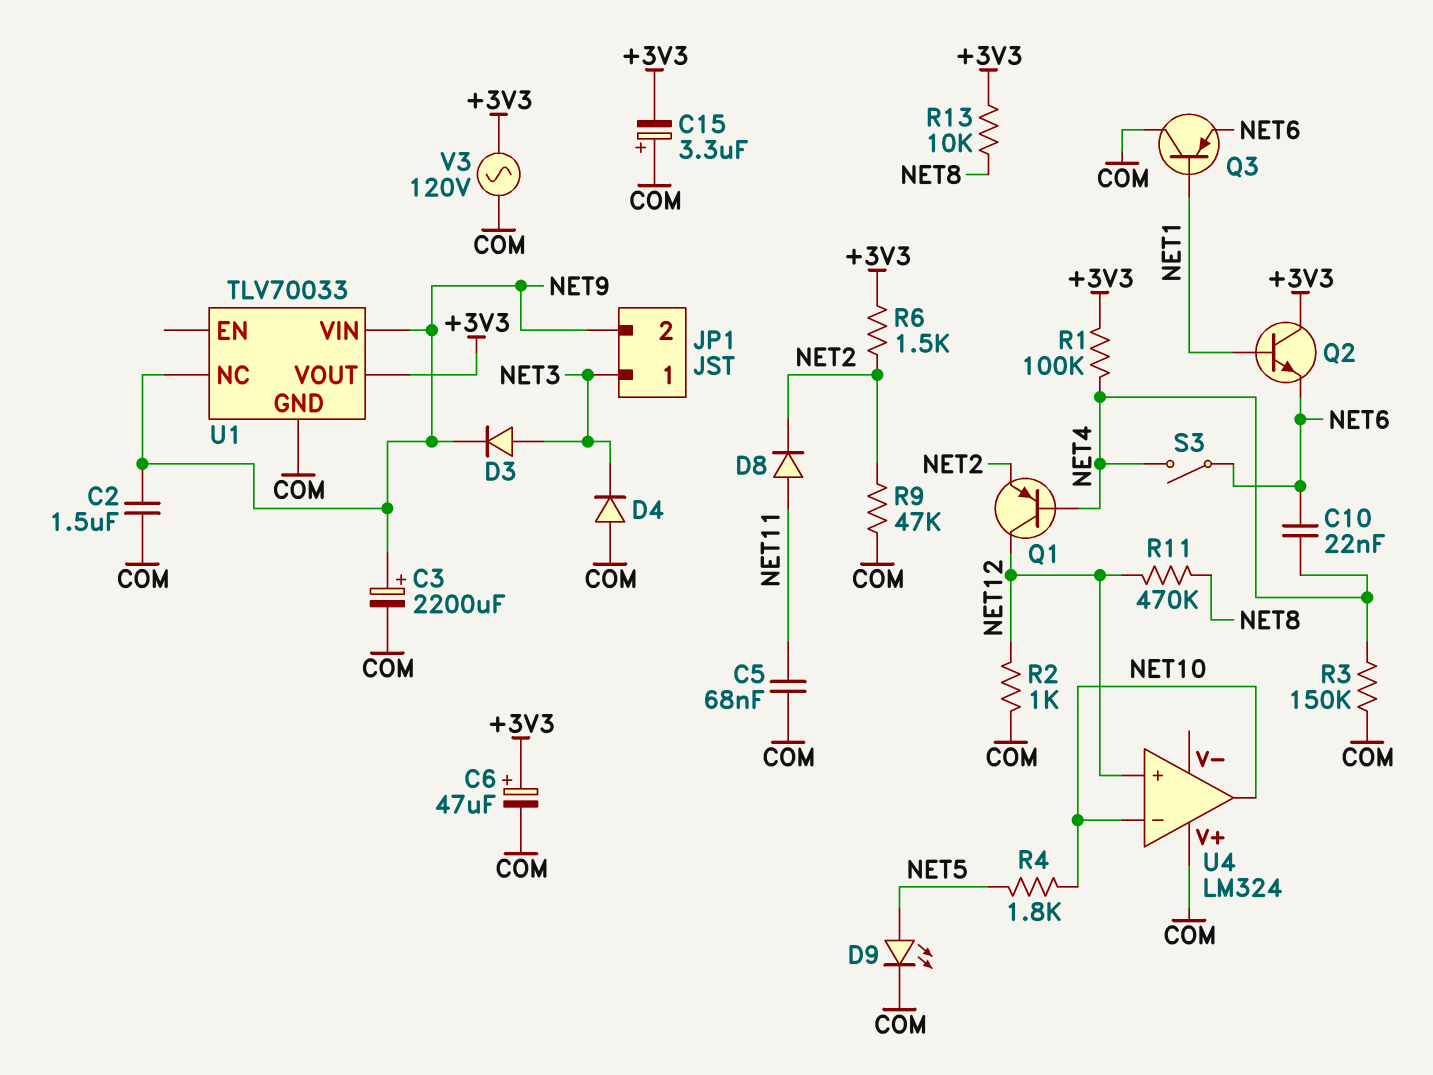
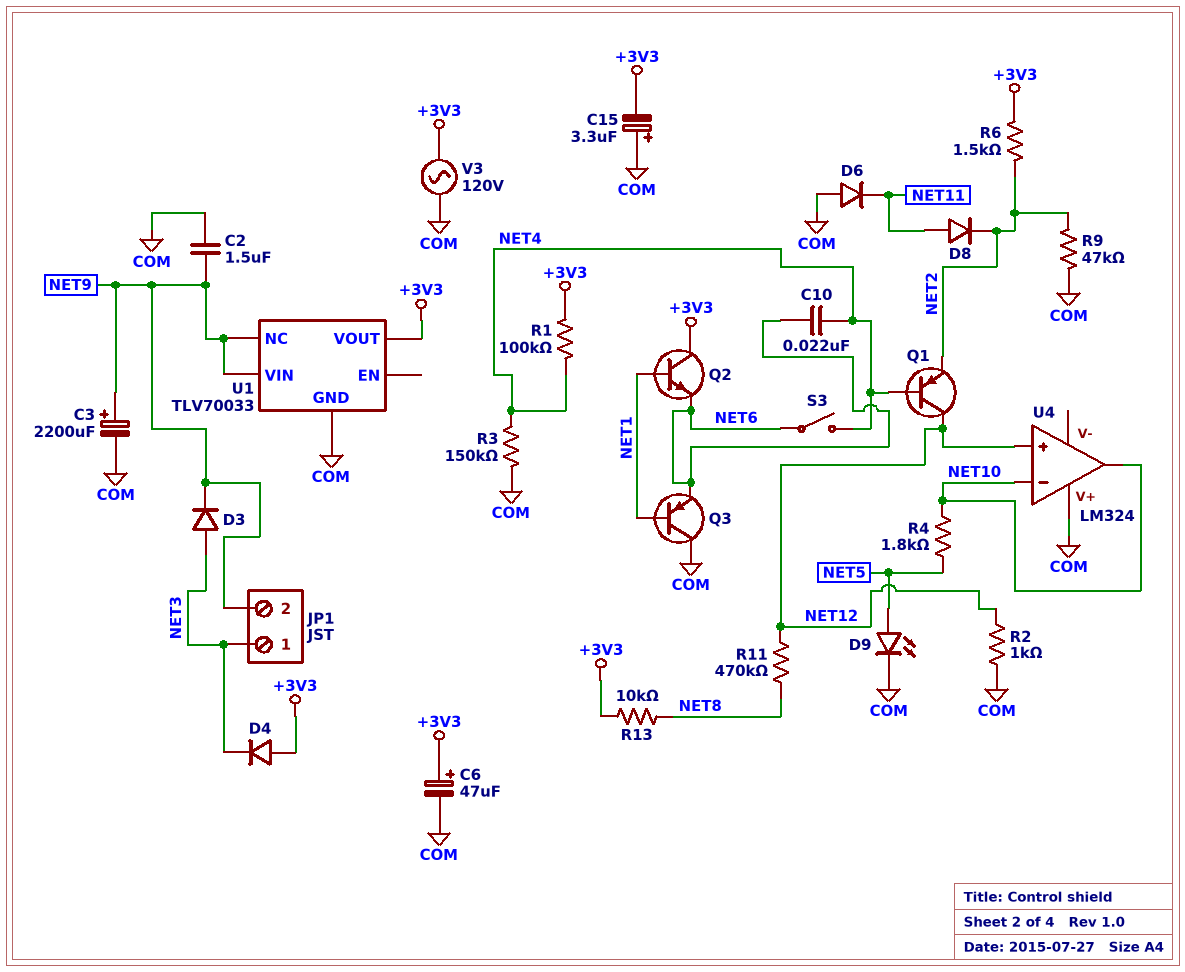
C5: 68nF (COM, NET11) -> none
D4: diode (A COM, K NET3) -> diode (A +3V3, K NET3)
D6: none -> diode (A COM, K NET11)

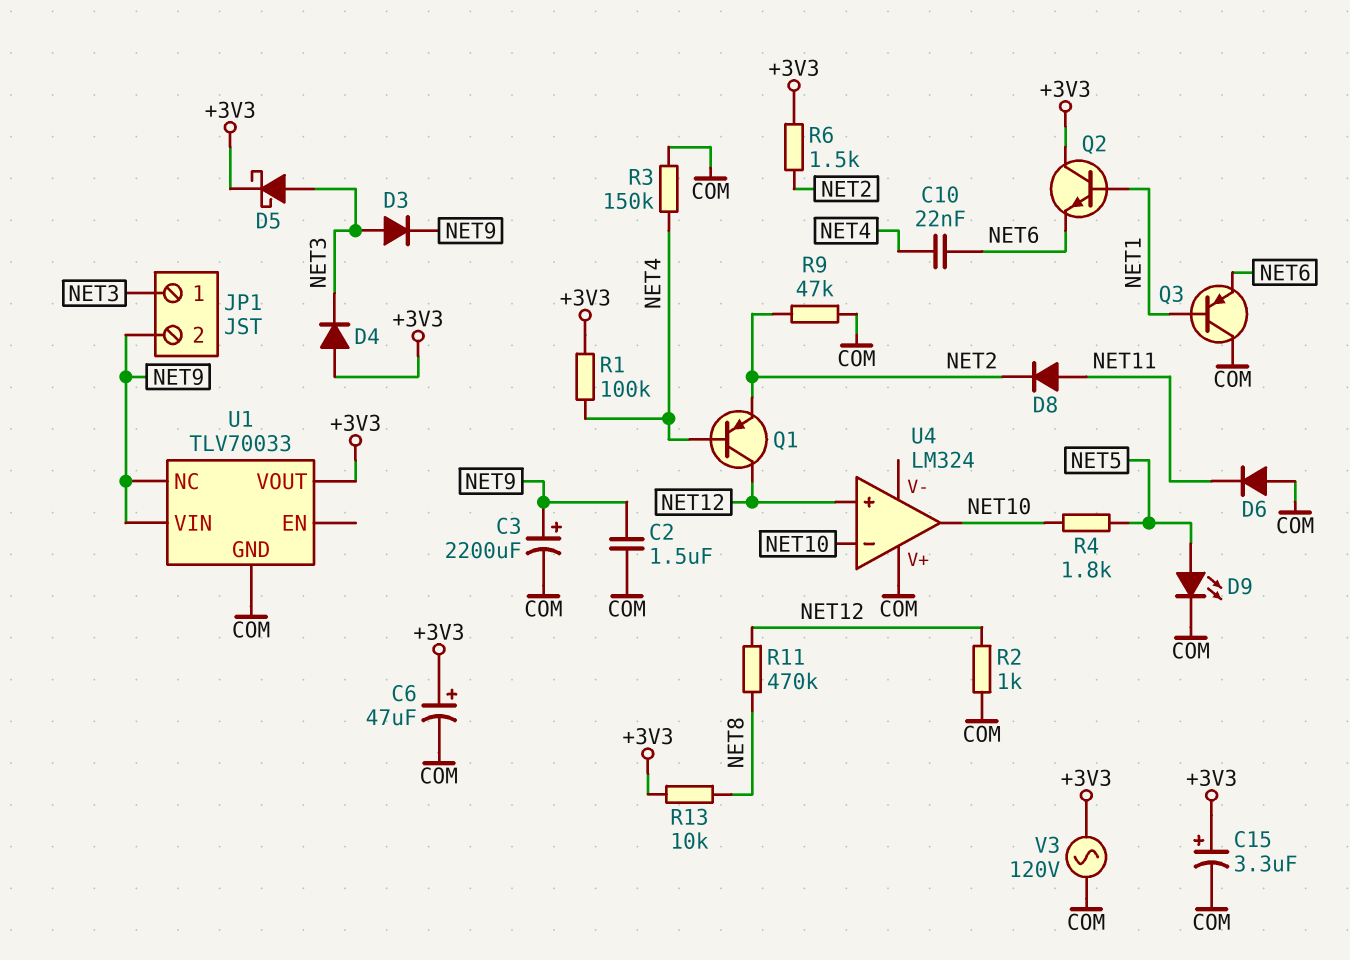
C15: 3.3uF (plus COM, minus +3V3) -> 3.3uF (plus +3V3, minus COM)
D5: none -> schottky (A NET3, K +3V3)
S3: switch (NET4, NET6) -> none

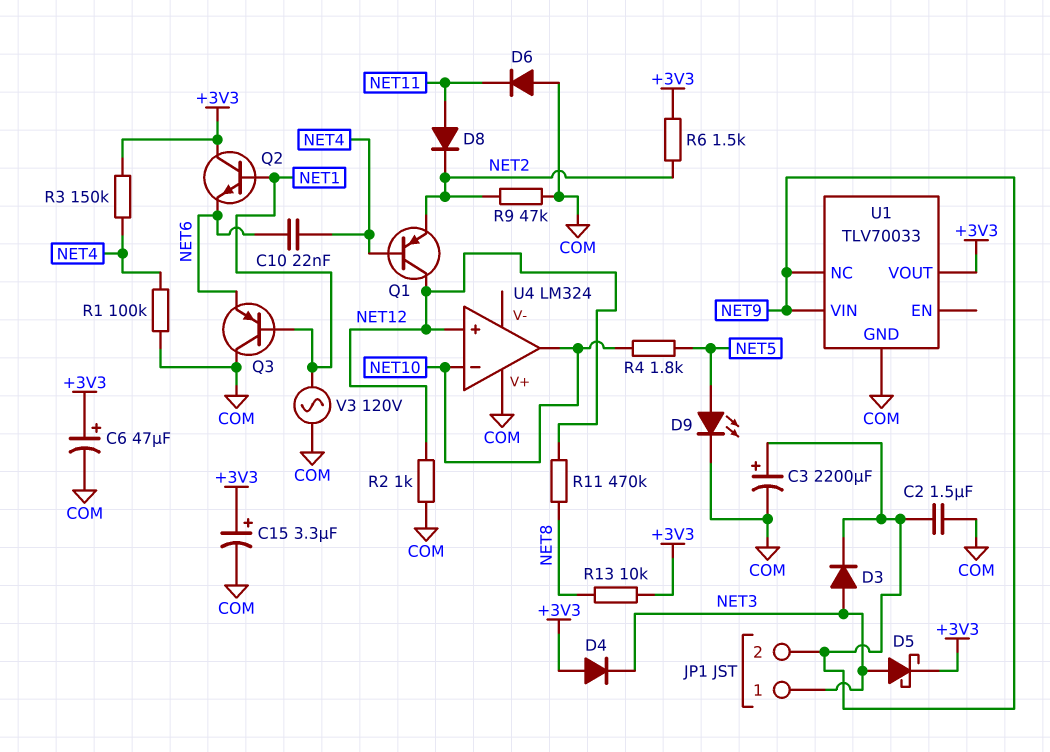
R1: 100k (+3V3, NET4) -> 100k (COM, NET4)
R3: 150k (COM, NET4) -> 150k (+3V3, NET4)
V3: AC 120V (+3V3, COM) -> AC 120V (COM, NET1)

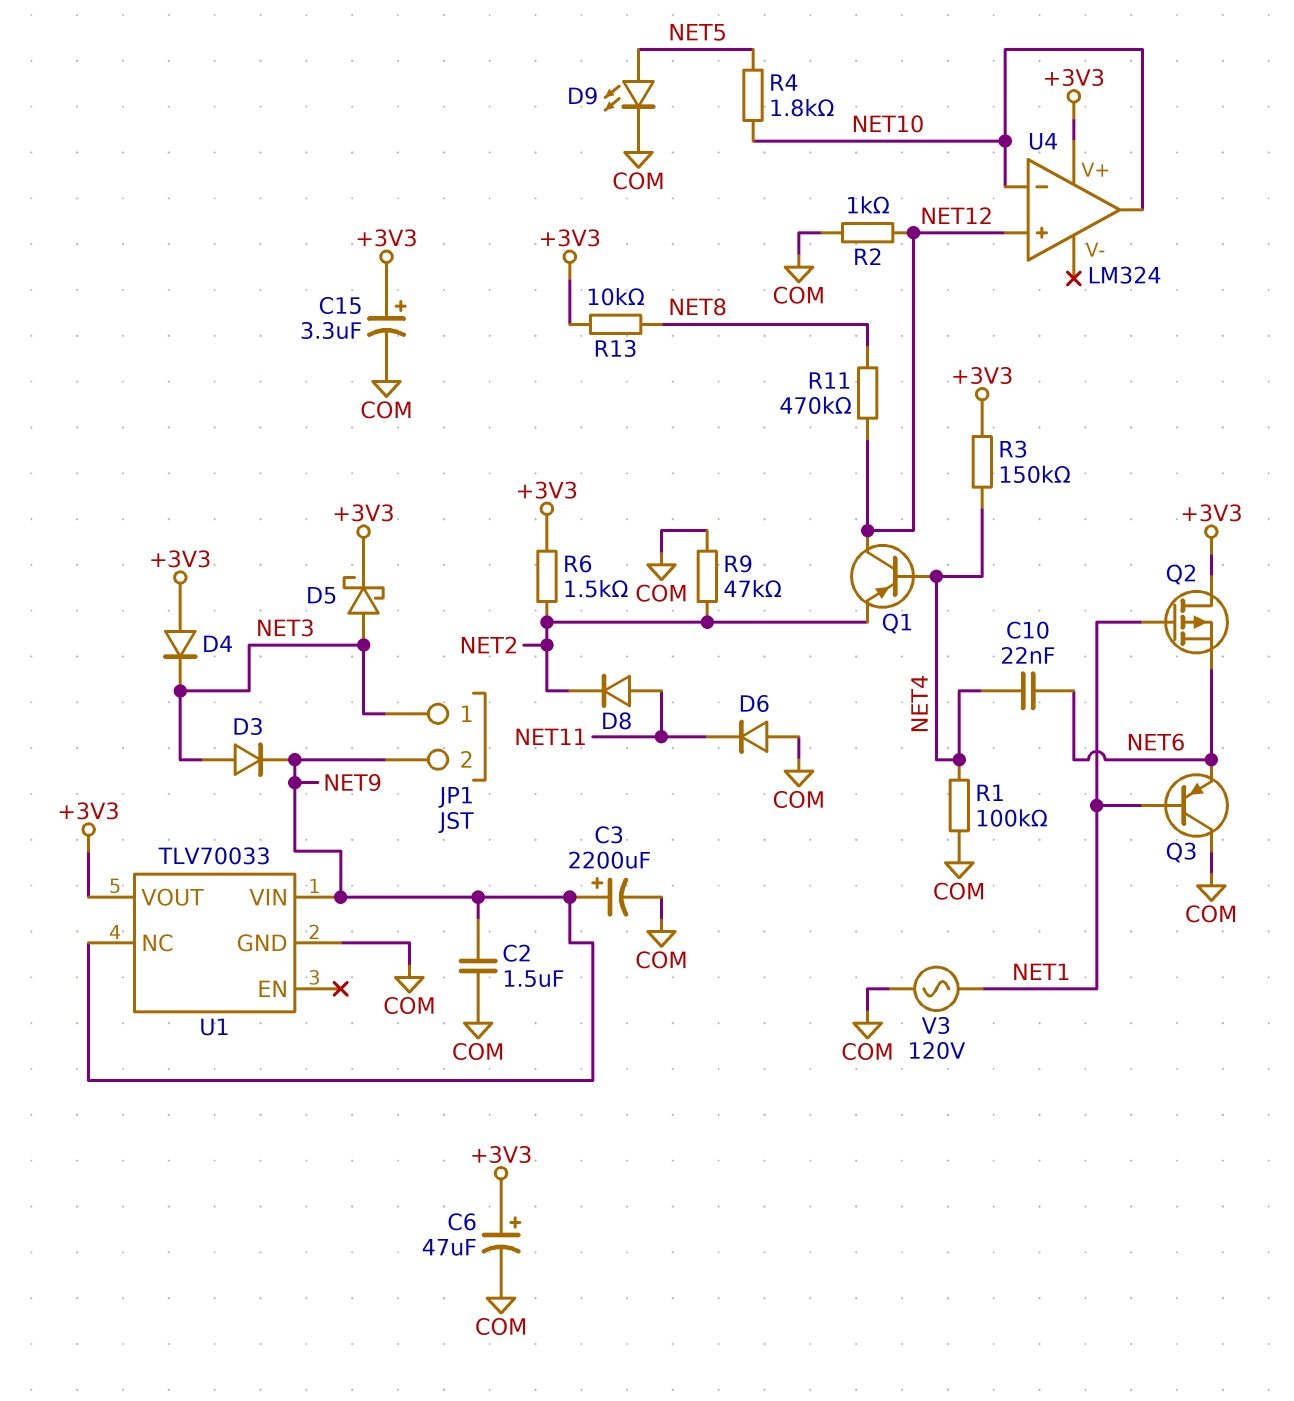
Q2: NPN (B NET1, C +3V3, E NET6) -> PMOS (G NET1, D +3V3, S NET6)
U4 pin V+: COM -> +3V3

